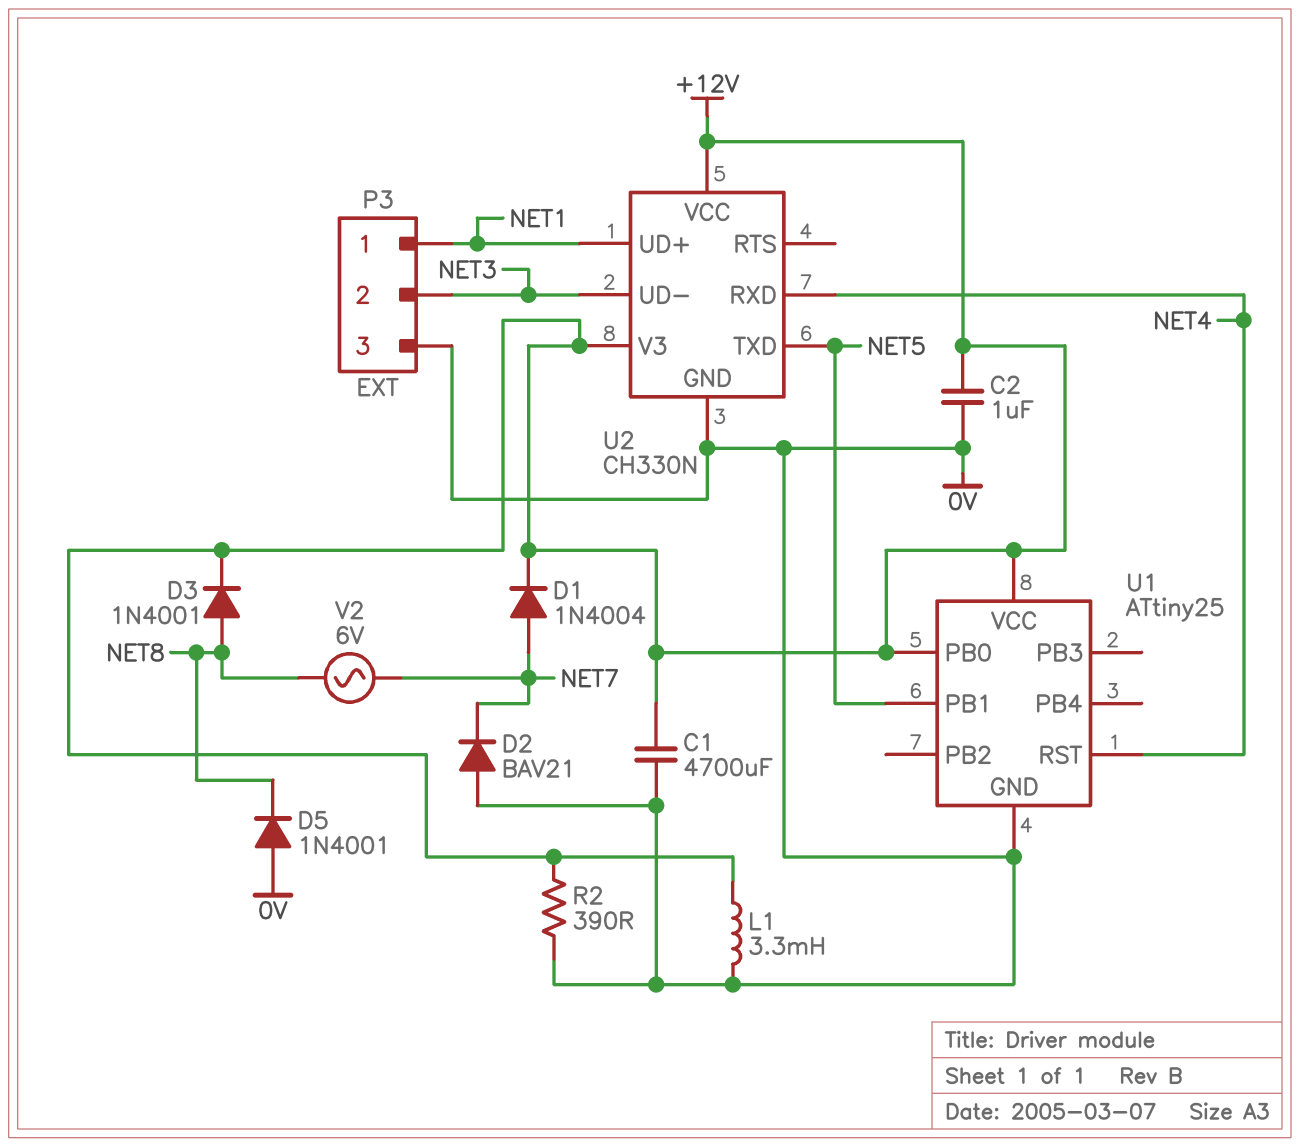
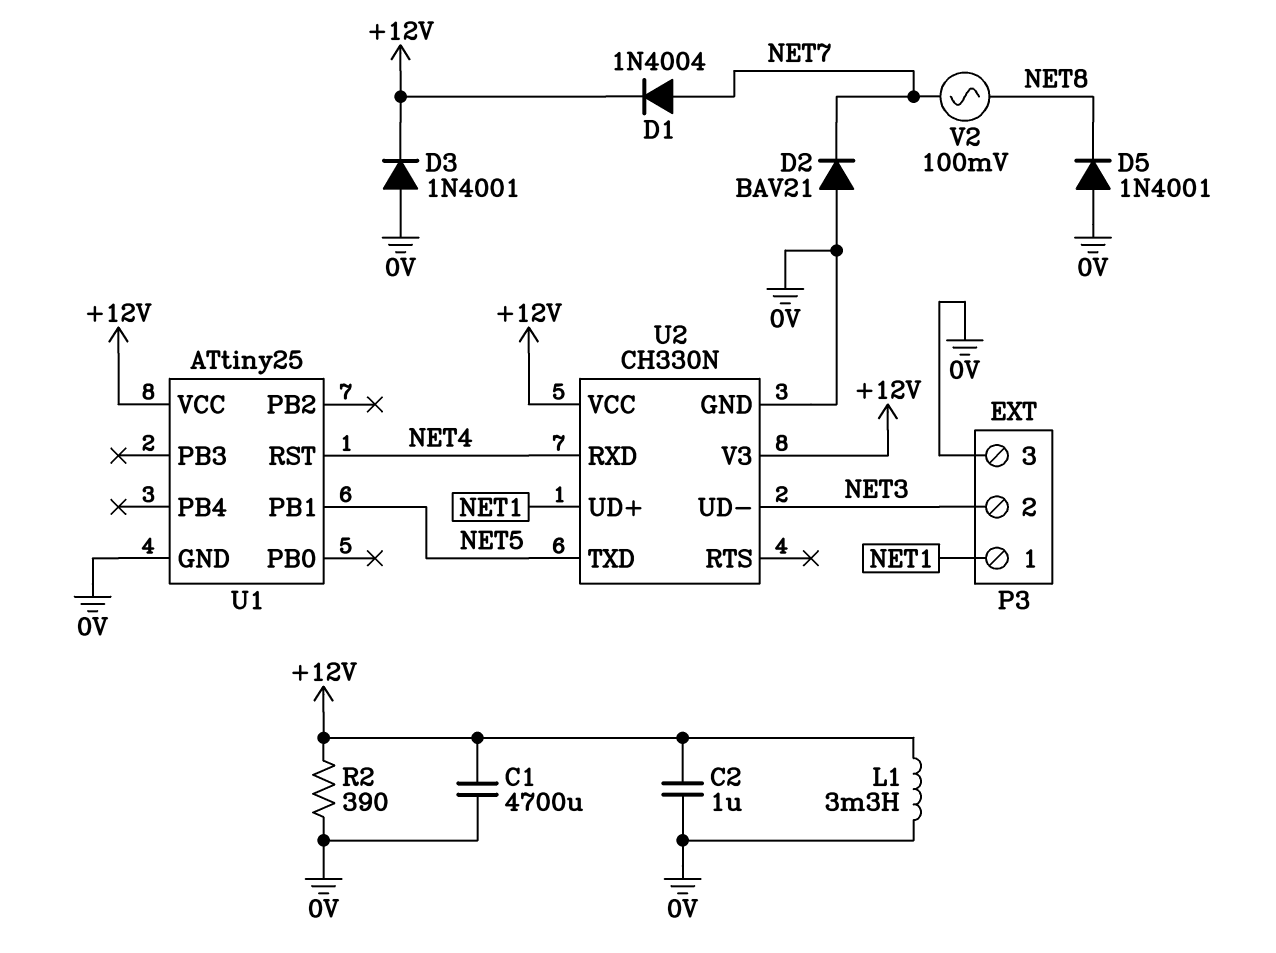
D3: diode 1N4001 (A NET8, K +12V) -> diode 1N4001 (A 0V, K +12V)
U1 pin PB0: +12V -> none
V2: AC 6V (NET7, NET8) -> AC 100mV (NET7, NET8)

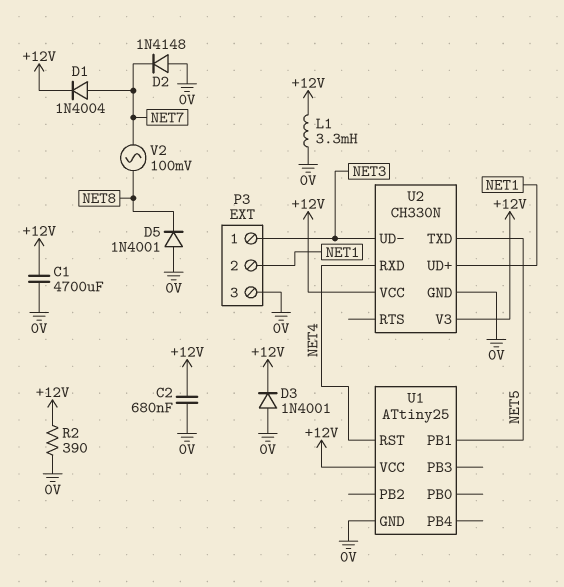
C2: 1uF (+12V, 0V) -> 680nF (+12V, 0V)
D2: diode BAV21 (A 0V, K NET7) -> diode 1N4148 (A 0V, K NET7)
P3 pin 1: NET1 -> NET3
P3 pin 2: NET3 -> NET1

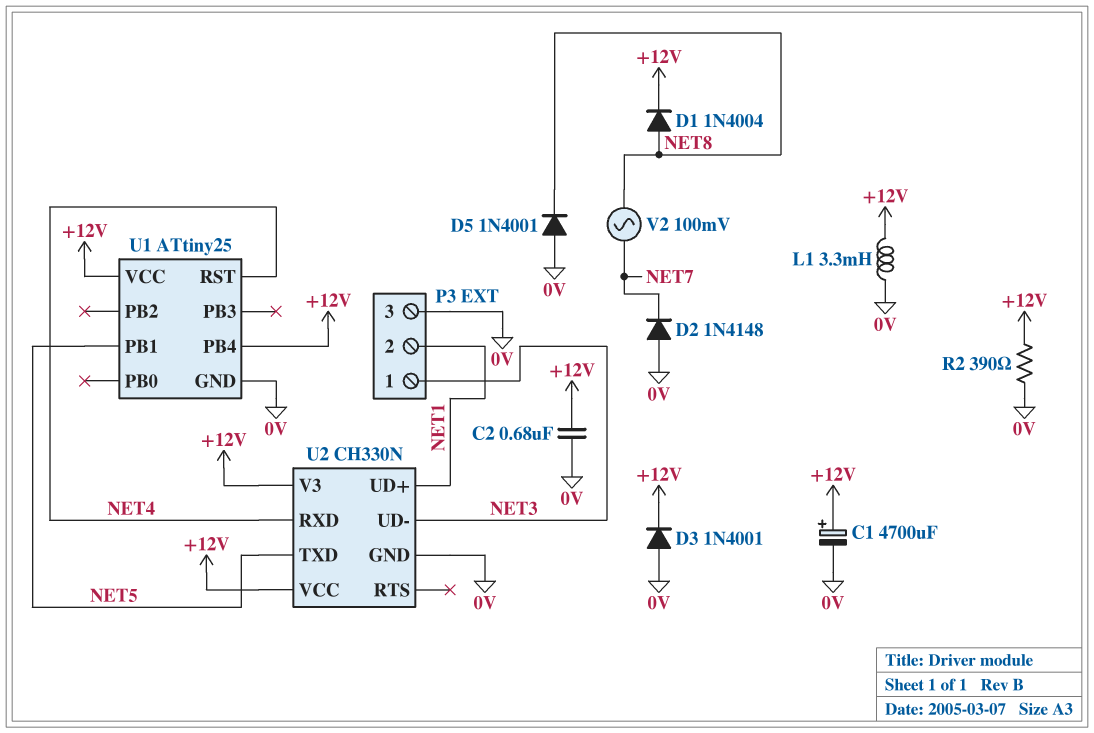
C1: 4700uF (+12V, 0V) -> 4700uF (plus +12V, minus 0V)
D1: diode 1N4004 (A NET7, K +12V) -> diode 1N4004 (A NET8, K +12V)
U1 pin PB4: none -> +12V

